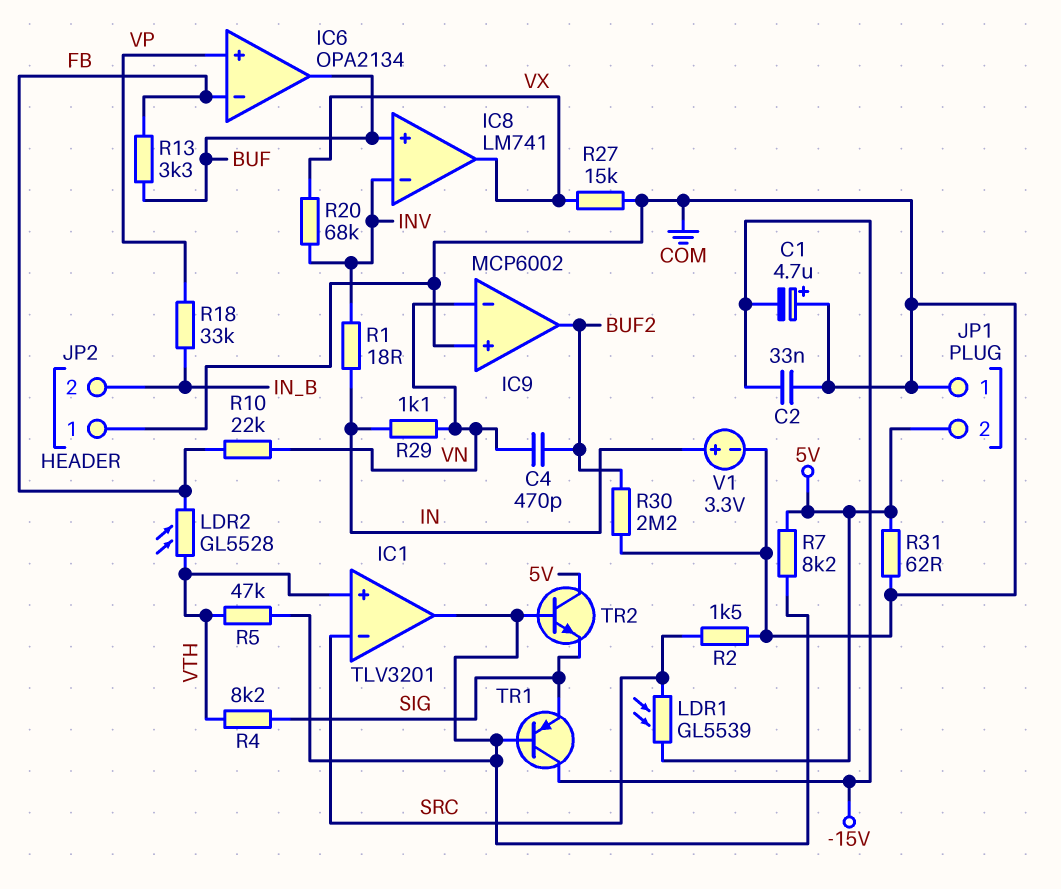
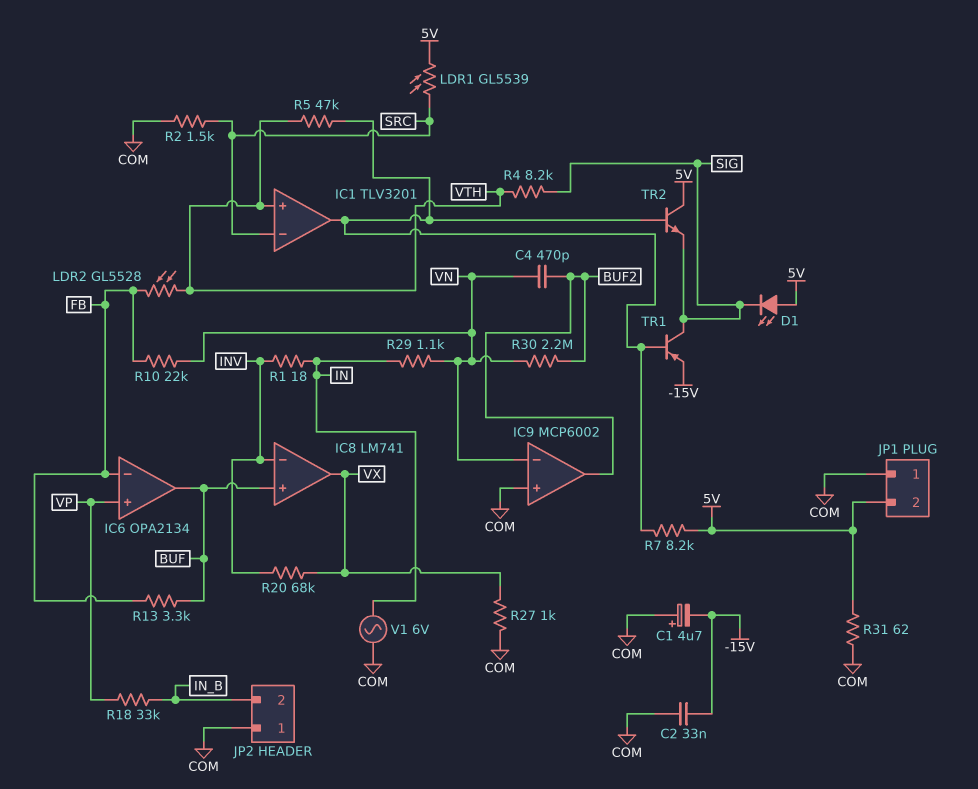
D1: none -> LED (A 5V, K SIG)
R27: 15k (COM, VX) -> 1k (COM, VX)
R30: 2.2M (BUF2, COM) -> 2.2M (BUF2, VN)
TR1: PNP (B IC1/out, C -15V, E SIG) -> PNP (B IC1/out, C SIG, E -15V)
V1: 3.3V (plus IN, minus COM) -> AC 6V (COM, IN)

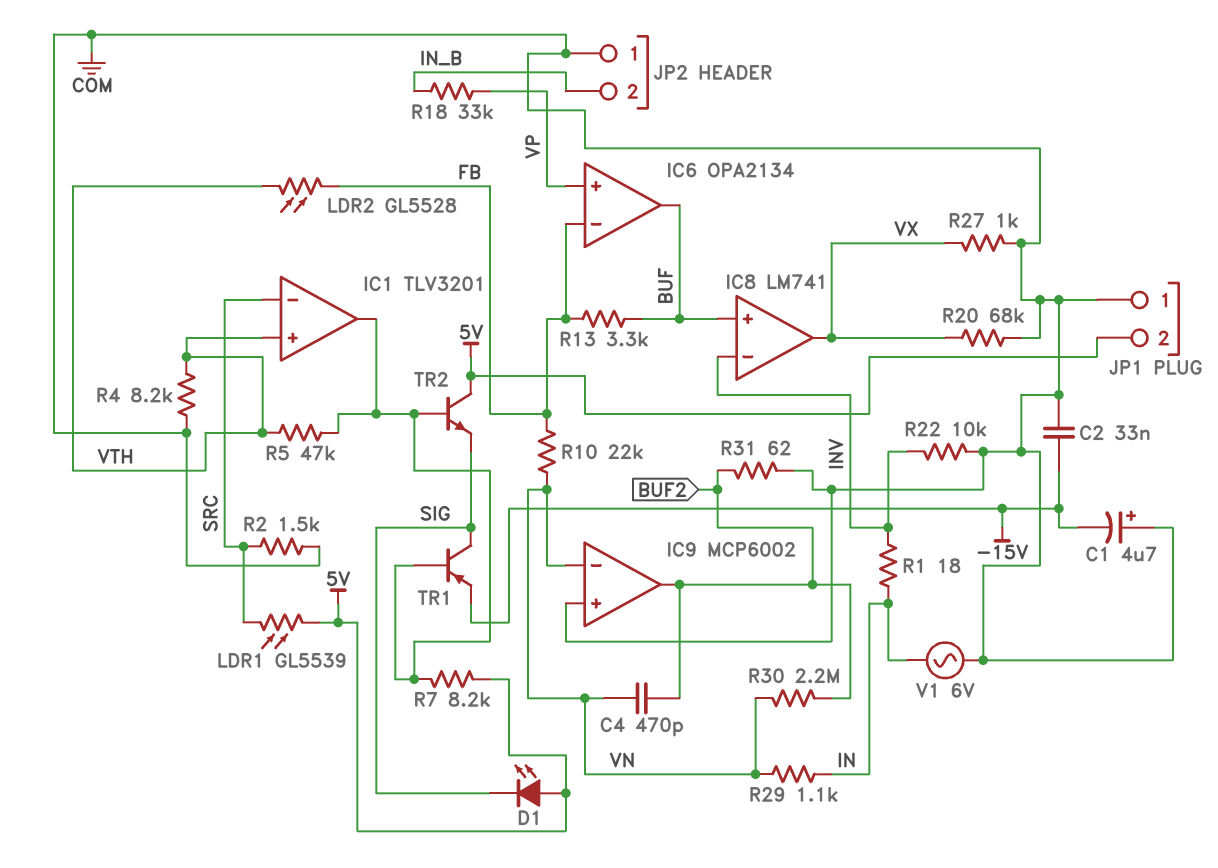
R4: 8.2k (SIG, VTH) -> 8.2k (COM, VTH)
R20: 68k (INV, VX) -> 68k (COM, VX)
R22: none -> 10k (COM, INV)
R31: 62 (5V, COM) -> 62 (BUF2, COM)

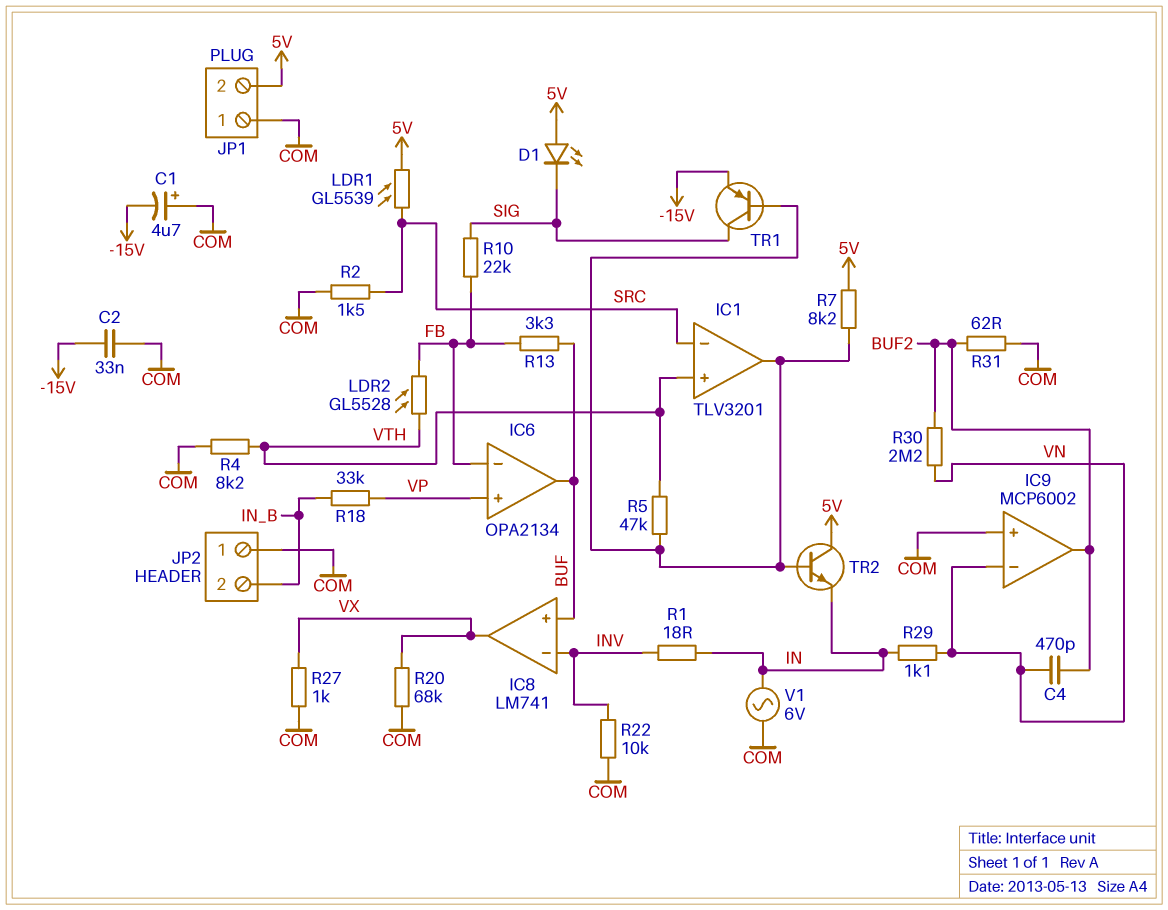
R10: 22k (FB, VN) -> 22k (FB, SIG)
TR2: NPN (B IC1/out, C 5V, E SIG) -> NPN (B IC1/out, C 5V, E IN)

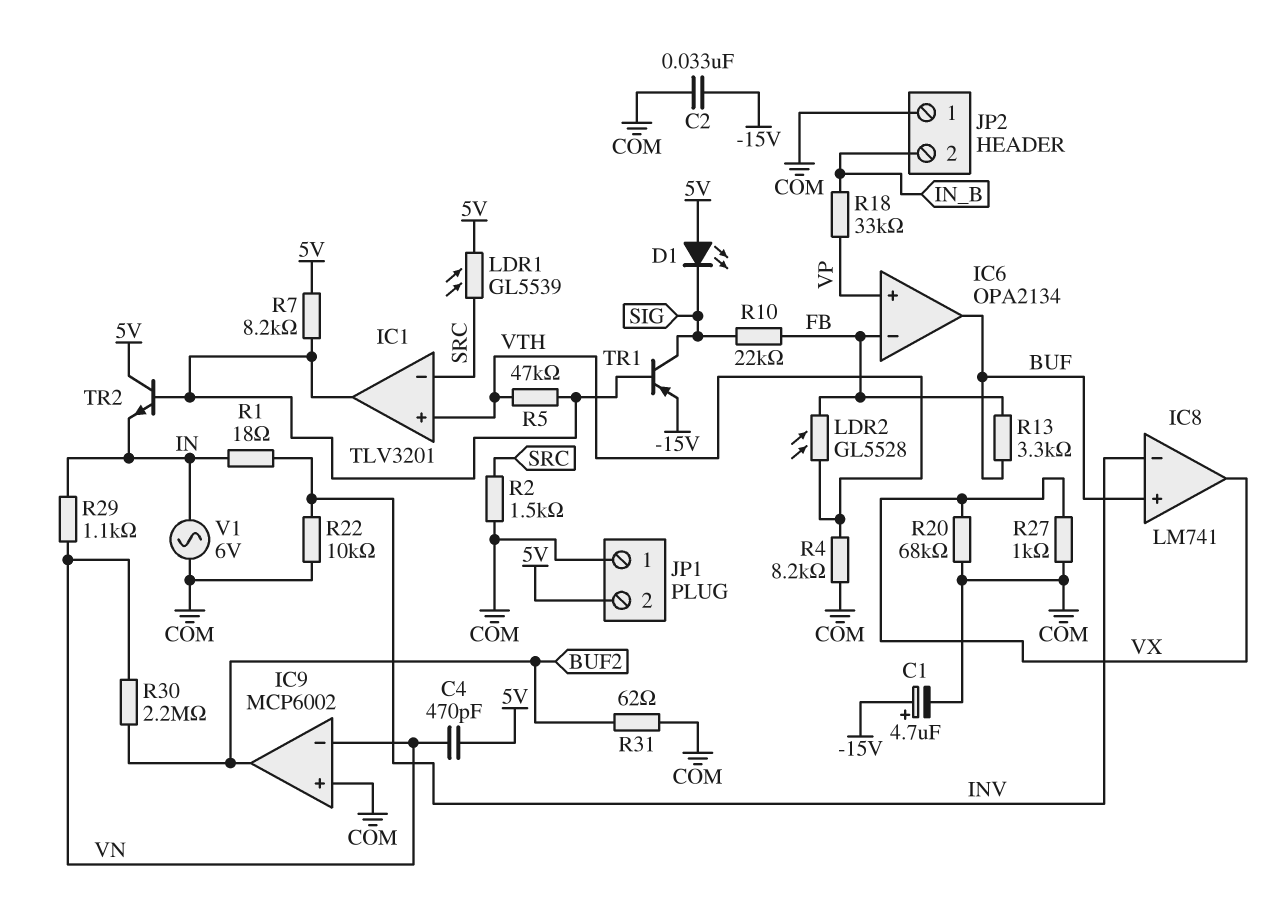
C1: 4.7uF (plus COM, minus -15V) -> 4.7uF (plus -15V, minus COM)
C4: 470pF (BUF2, VN) -> 470pF (5V, VN)

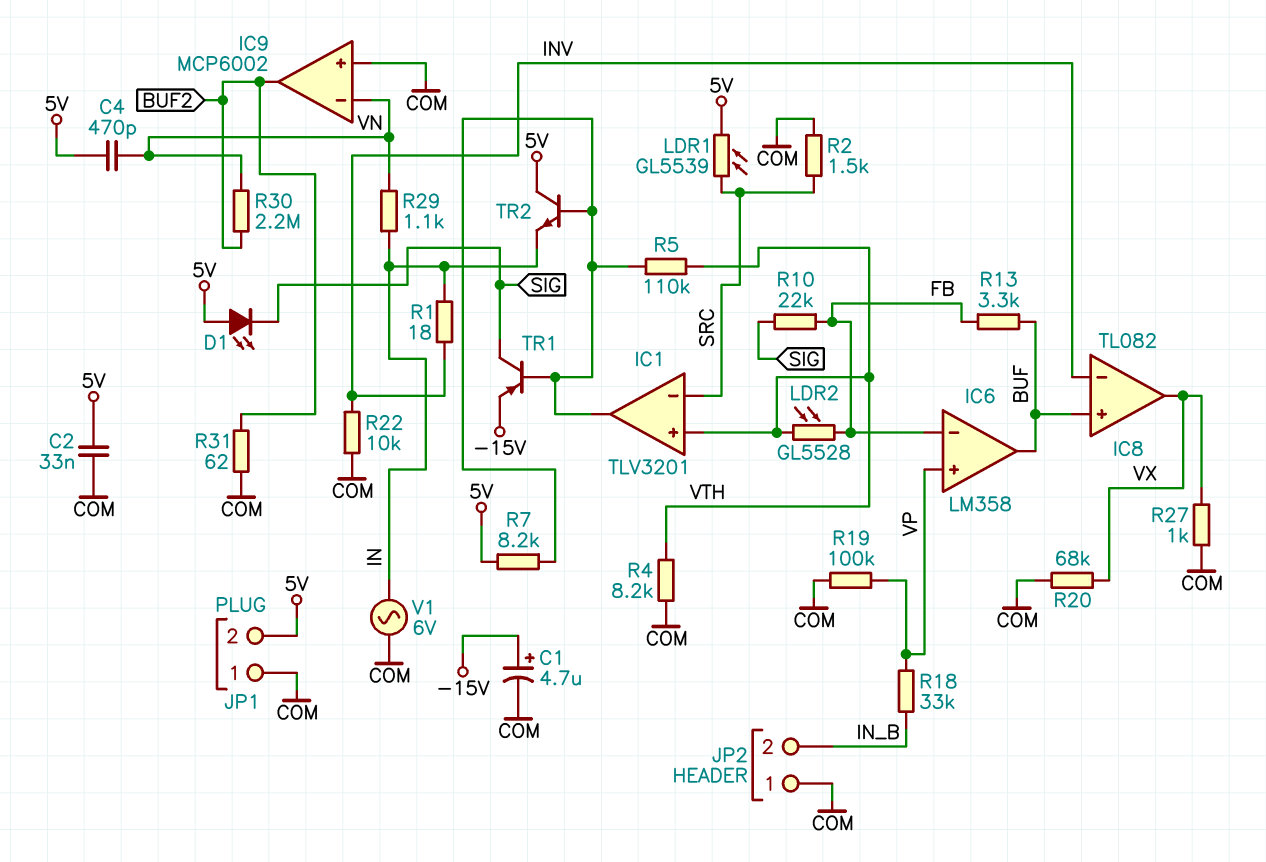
C2: 33nF (-15V, COM) -> 33nF (5V, COM)
IC6: OPA2134 -> LM358
IC8: LM741 -> TL082
R5: 47k (IC1/out, VTH) -> 110k (IC1/out, VTH)
R19: none -> 100k (COM, VP)

